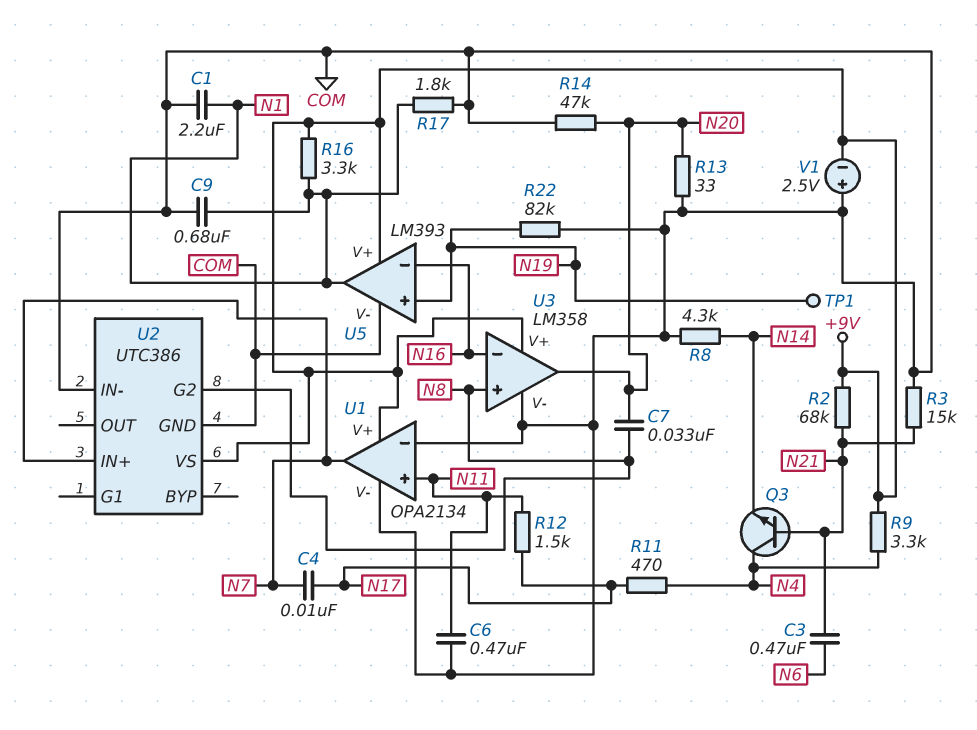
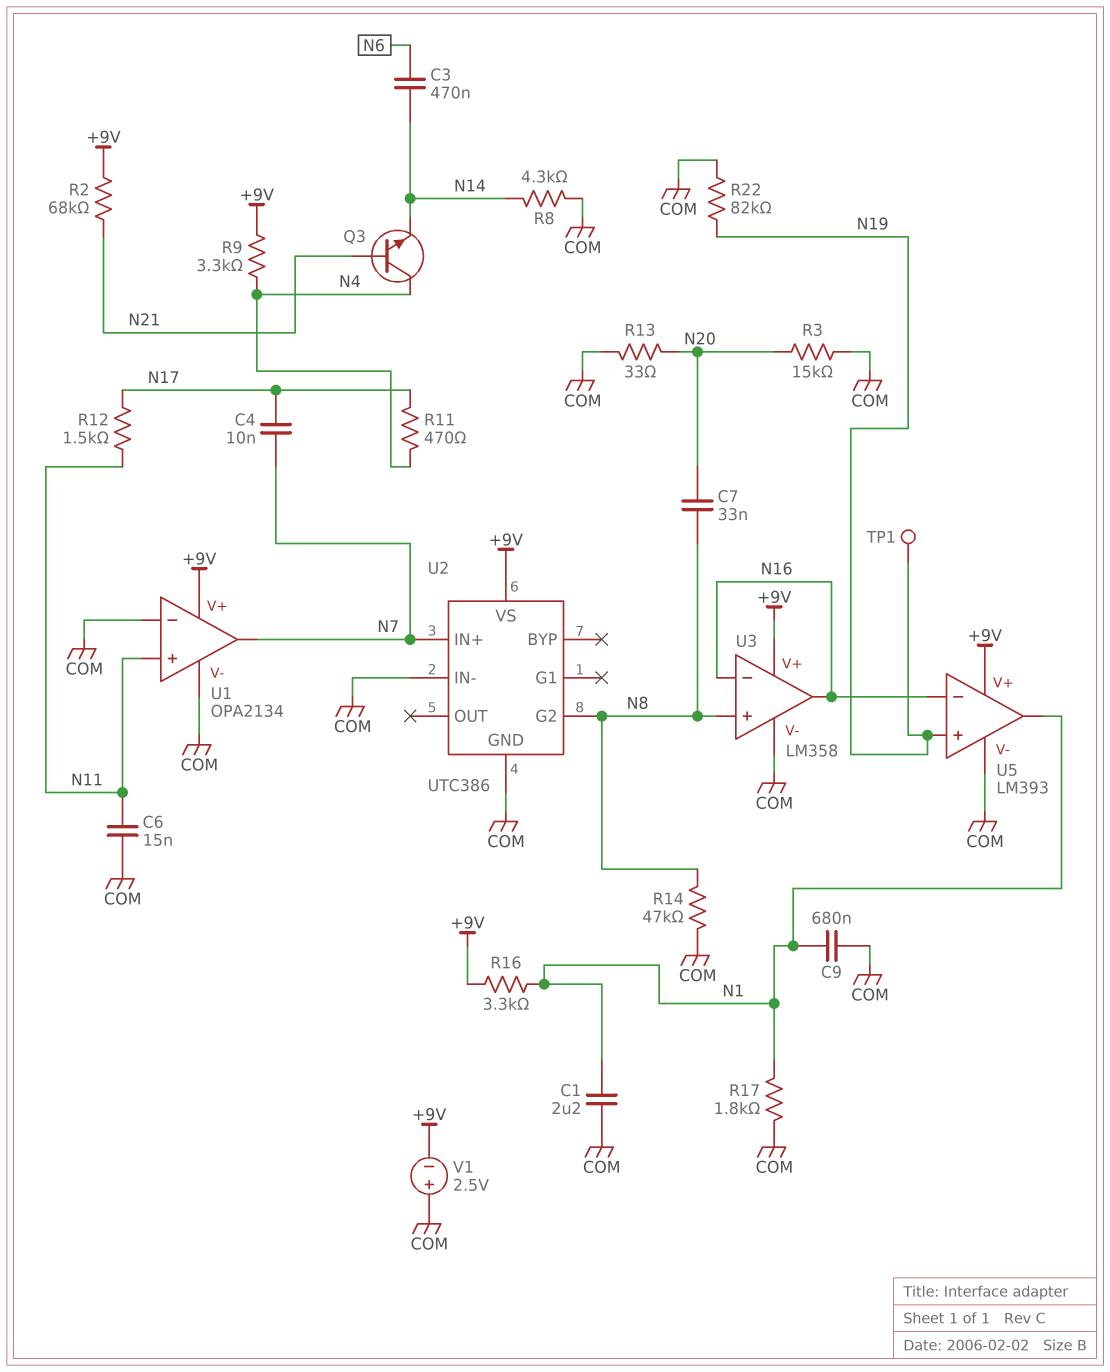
C3: 470nF (N6, N21) -> 470nF (N6, N14)
C6: 470nF (COM, N11) -> 15nF (COM, N11)
R3: 15k (COM, N21) -> 15k (COM, N20)
R14: 47k (COM, N20) -> 47k (COM, N8)
U3 pin out: N20 -> N16

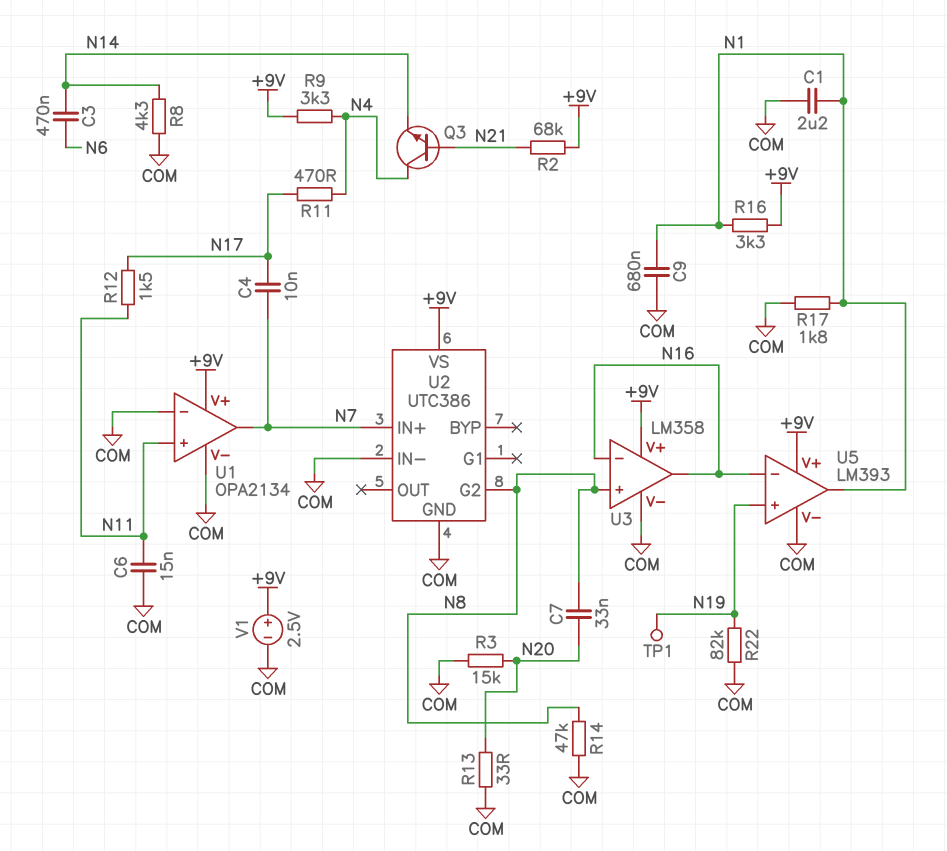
V1: 2.5V (plus COM, minus +9V) -> 2.5V (plus +9V, minus COM)

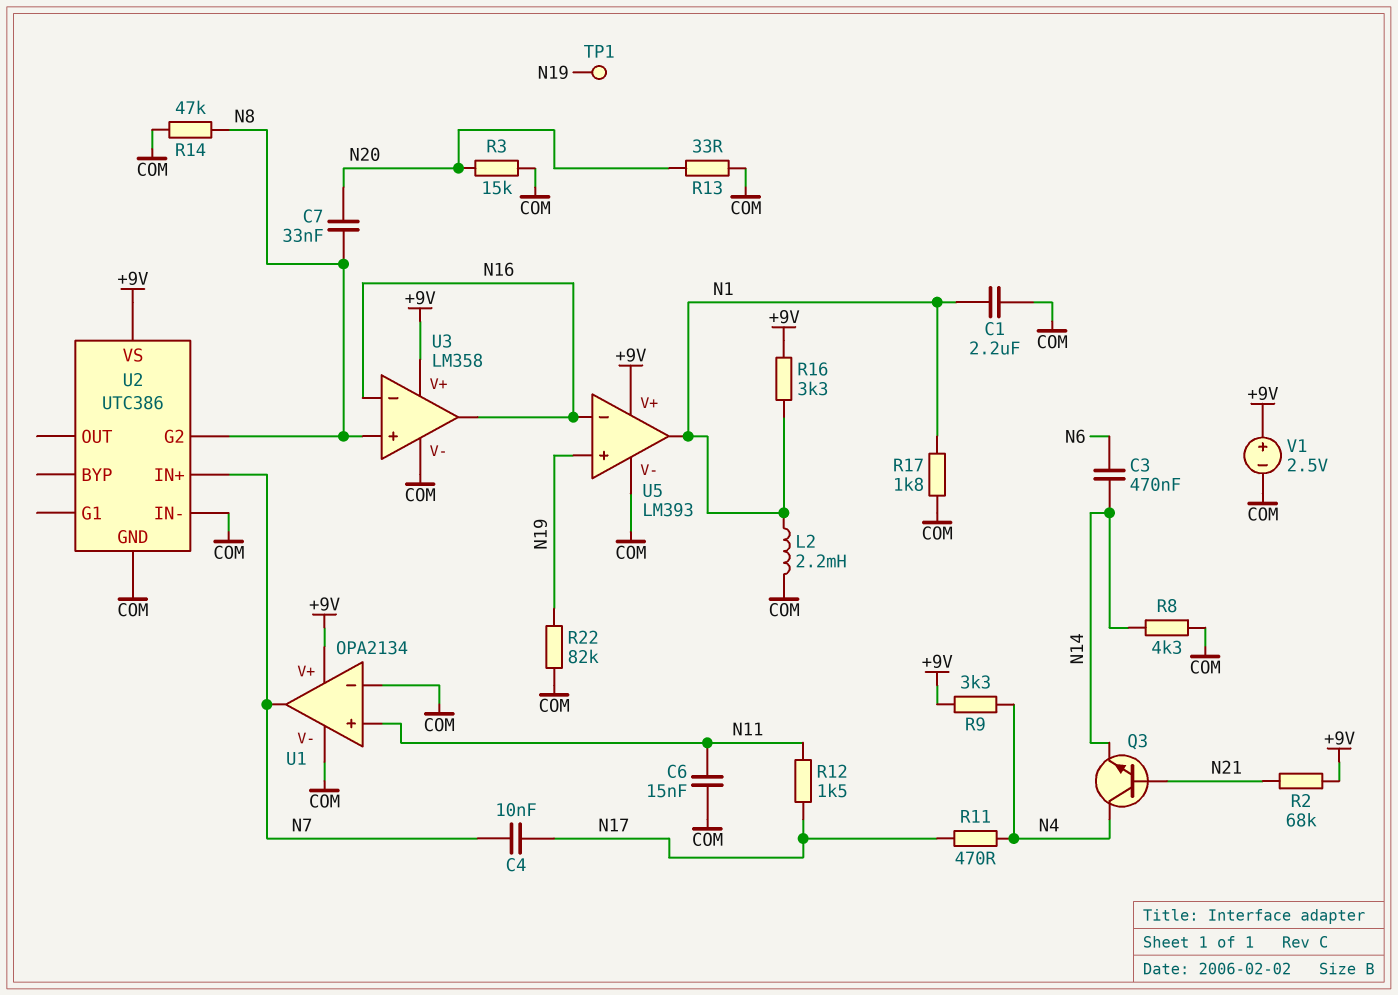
C9: 680nF (COM, N1) -> none
L2: none -> 2.2mH (COM, N1)

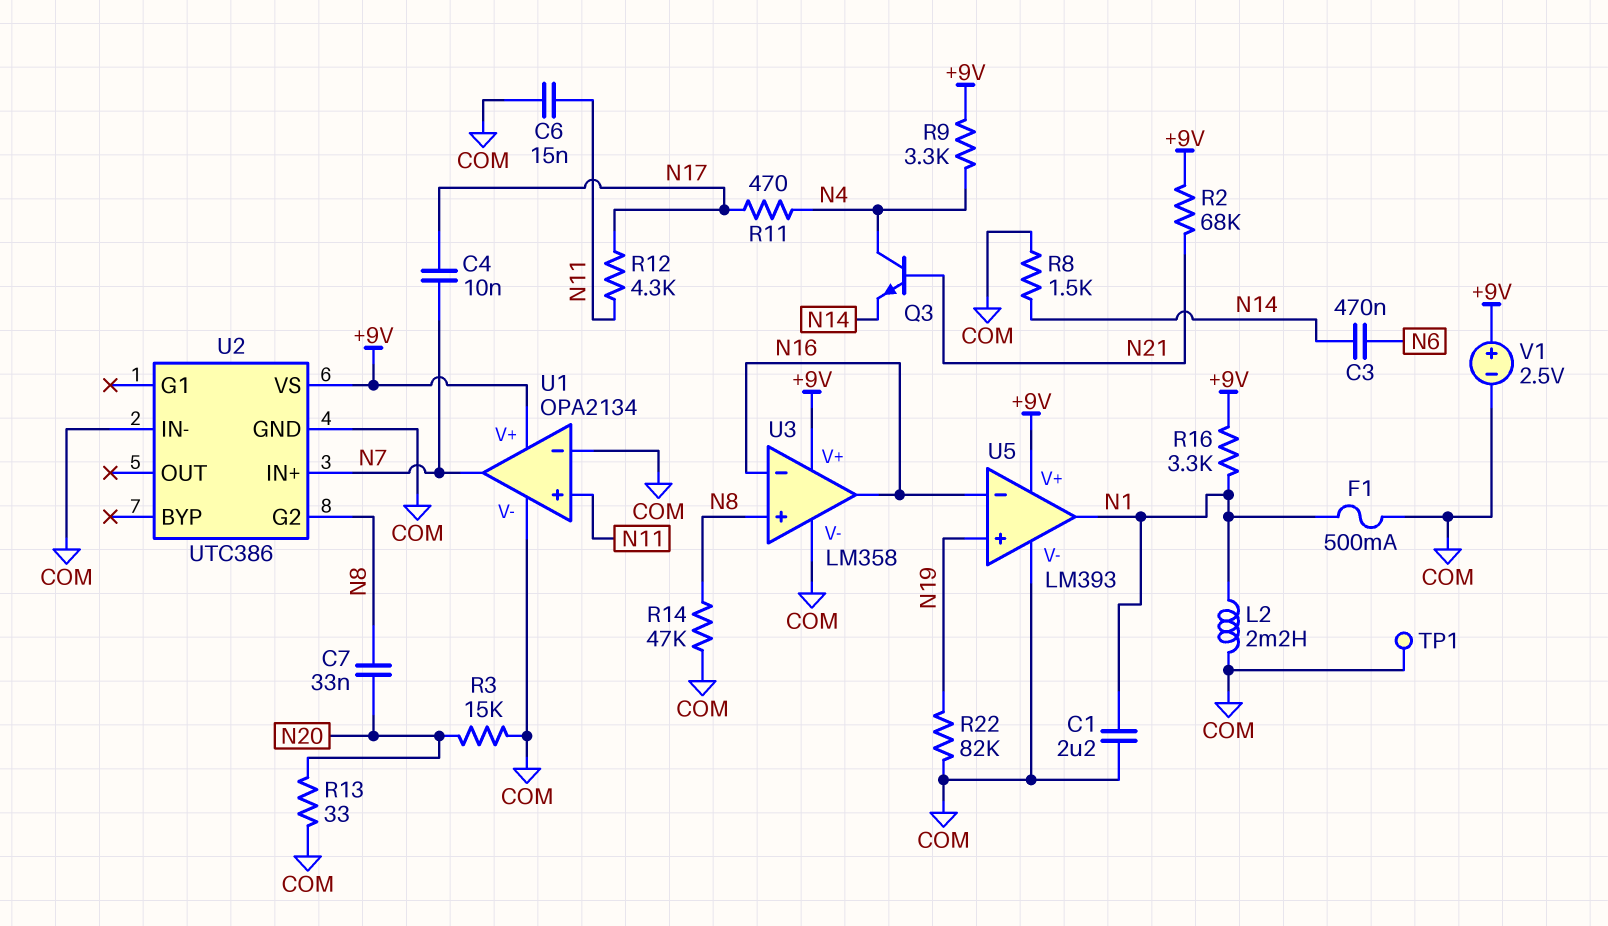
F1: none -> 500mA (COM, N1)
R8: 4.3k (COM, N14) -> 1.5k (COM, N14)
R12: 1.5k (N11, N17) -> 4.3k (N11, N17)
R17: 1.8k (COM, N1) -> none
TP1: test point (N19) -> test point (COM)

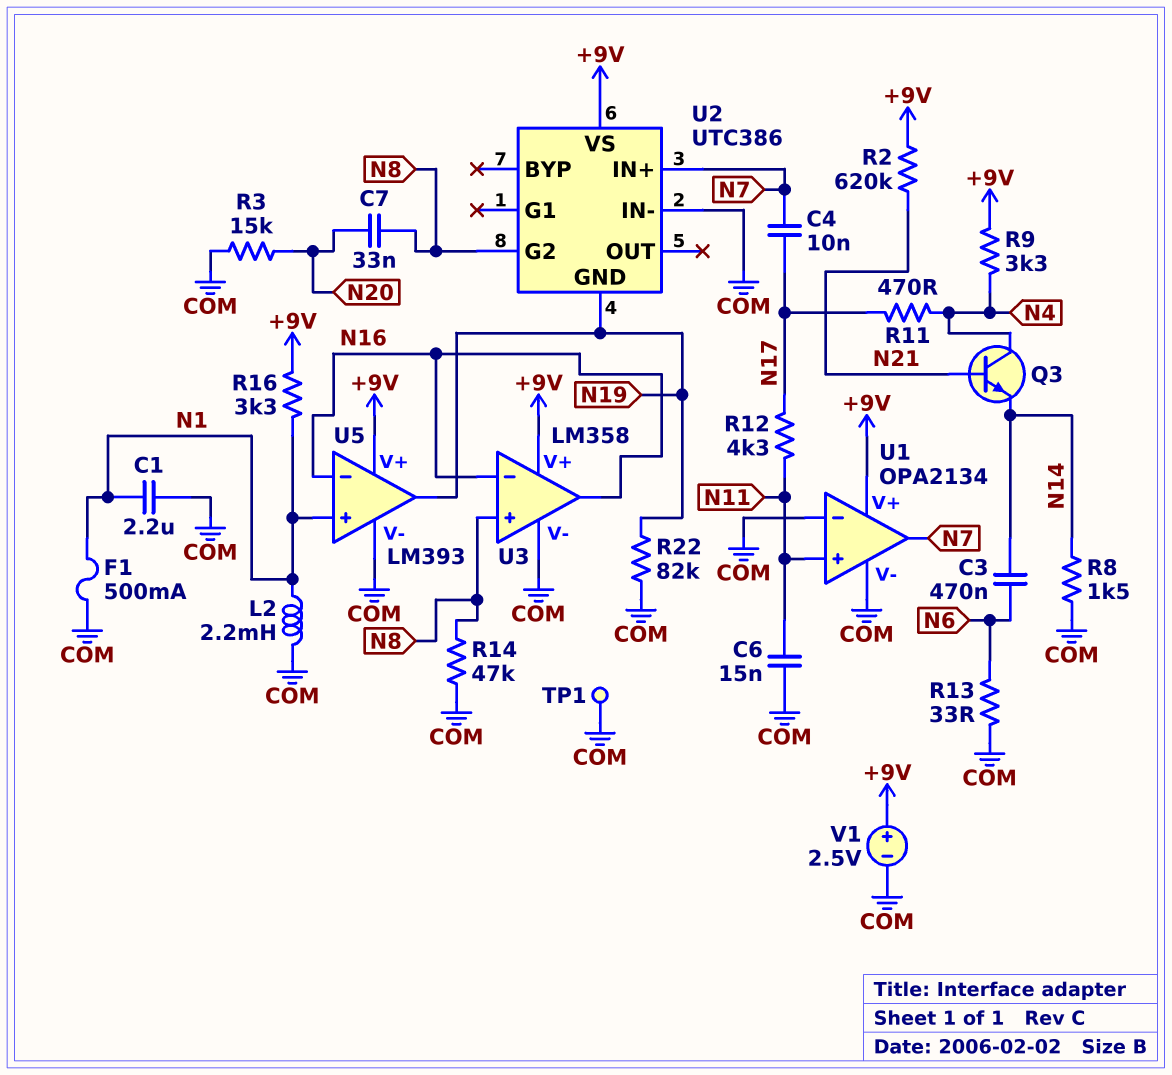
R2: 68k (+9V, N21) -> 620k (+9V, N21)
R13: 33 (COM, N20) -> 33 (COM, N6)
U2 pin GND: COM -> N19
U5 pin in+: N19 -> N1
U5 pin out: N1 -> N19

